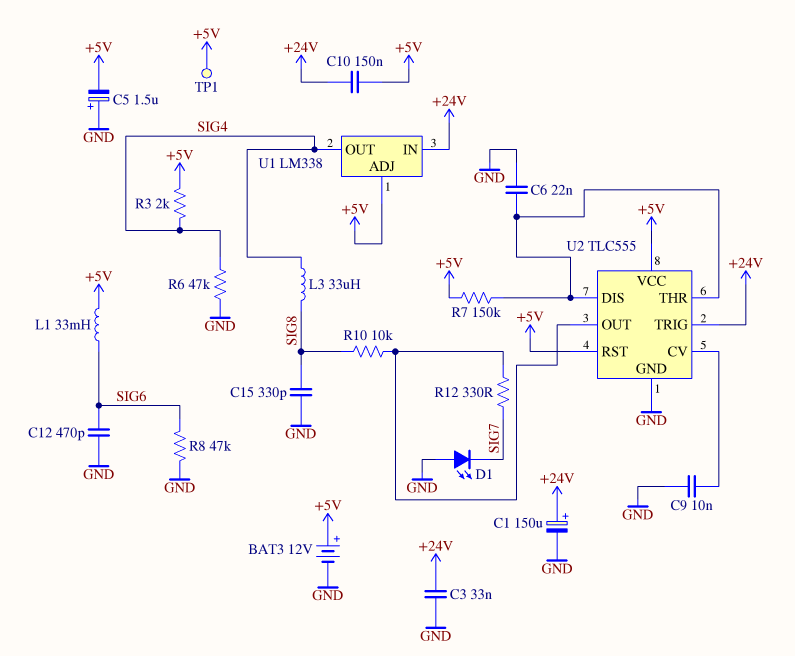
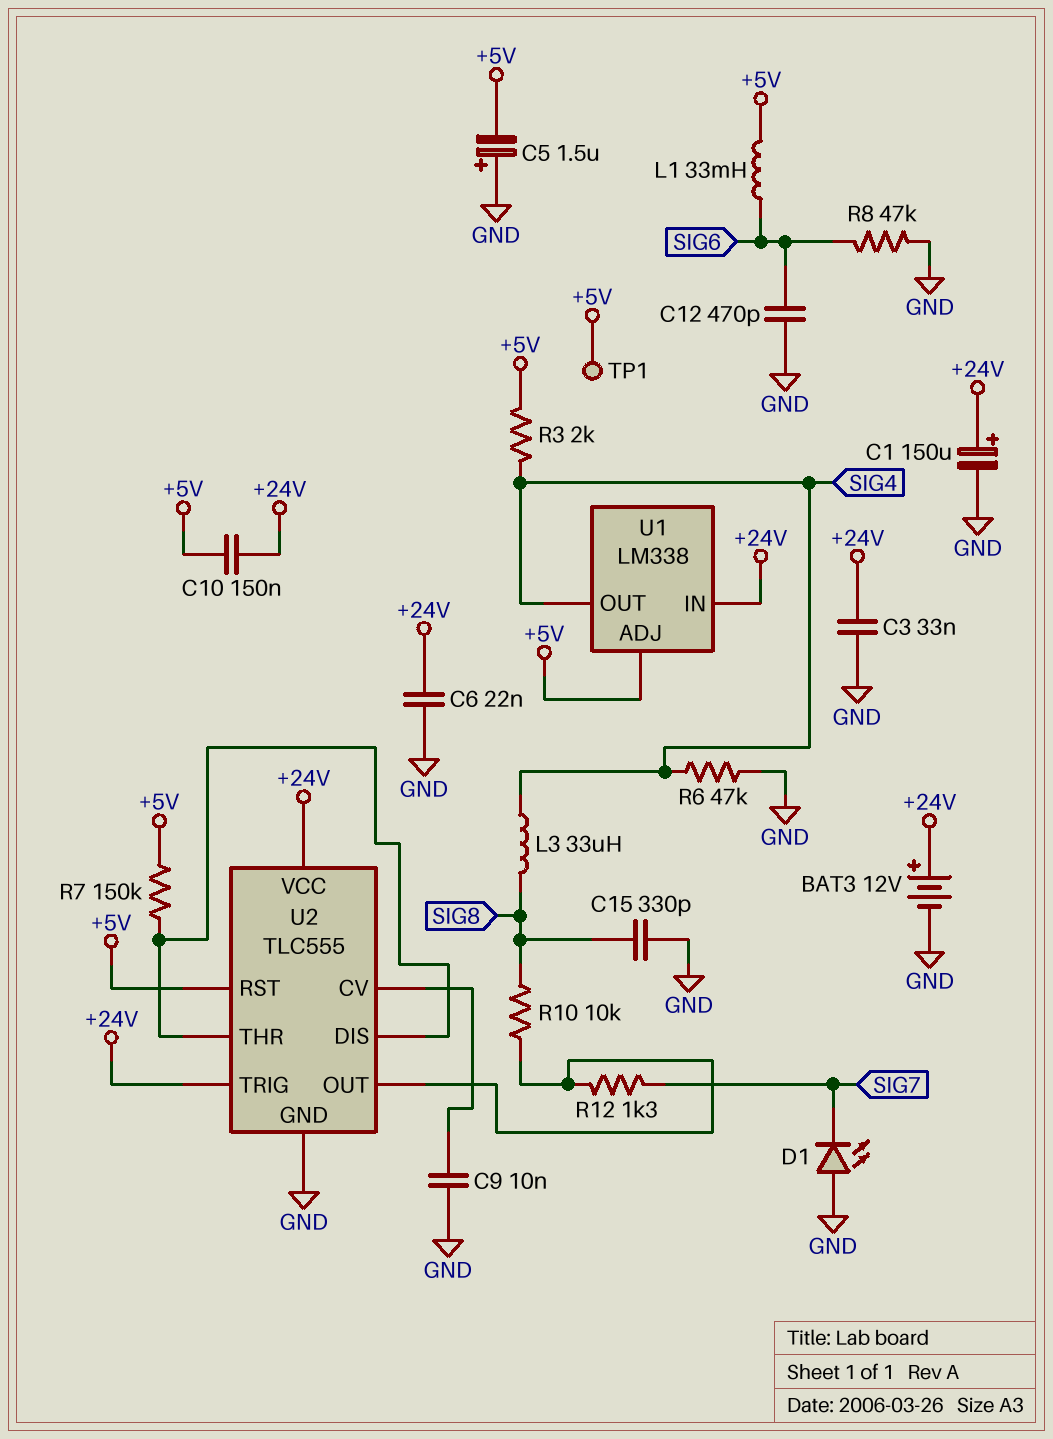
BAT3: 12V (plus +5V, minus GND) -> 12V (plus +24V, minus GND)
C6: 22nF (GND, U2/DIS) -> 22nF (+24V, GND)
R12: 330 (SIG7, U2/OUT) -> 1.3k (SIG7, U2/OUT)
U2 pin VCC: +5V -> +24V

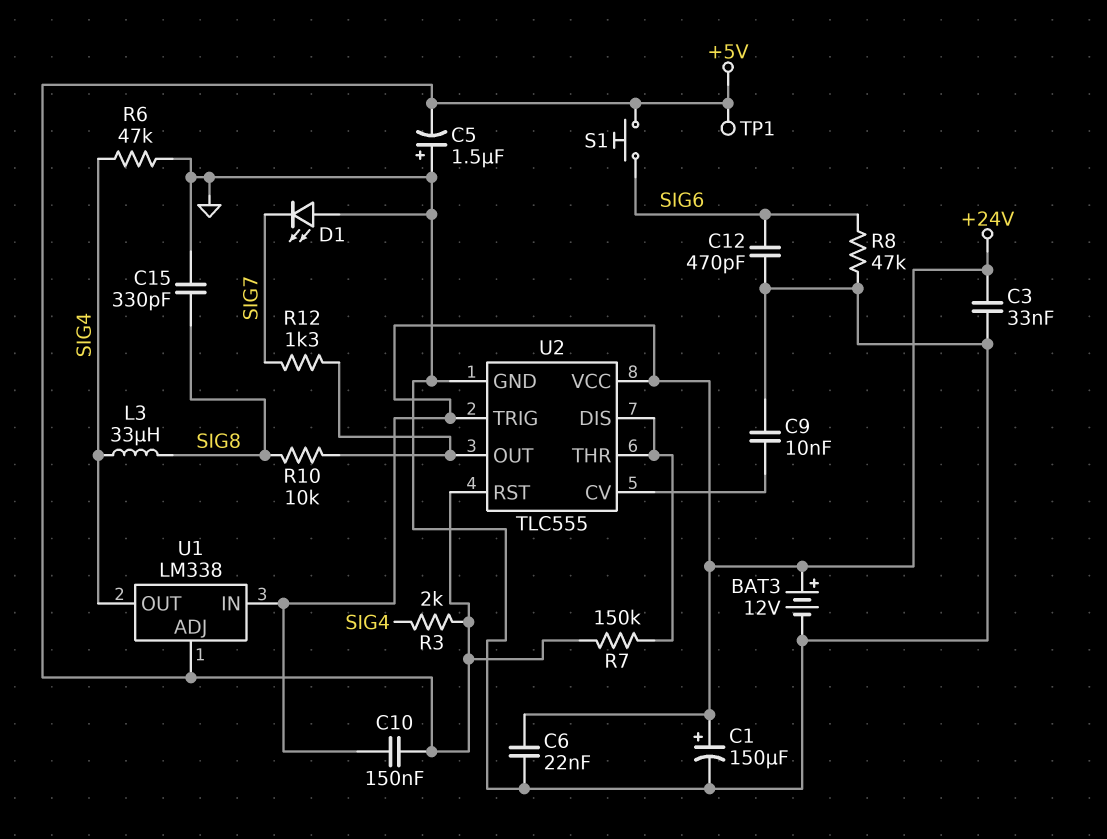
L1: 33mH (+5V, SIG6) -> none
S1: none -> button (+5V, SIG6)

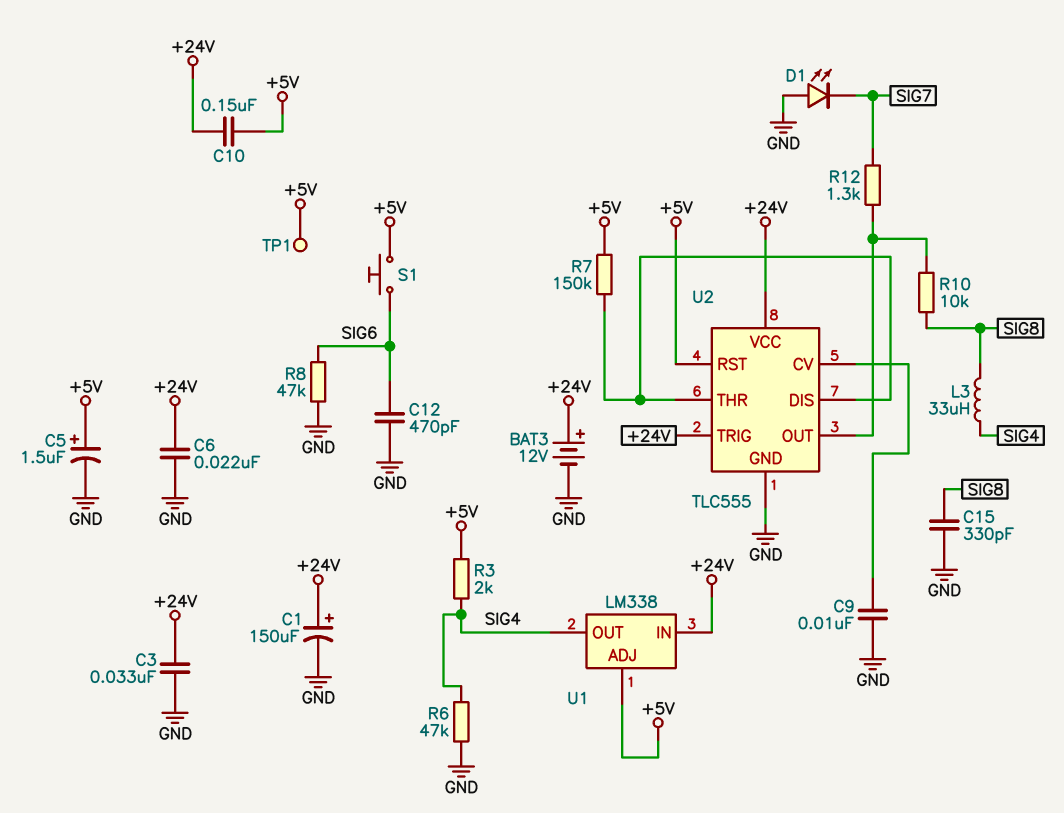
C5: 1.5uF (plus GND, minus +5V) -> 1.5uF (plus +5V, minus GND)

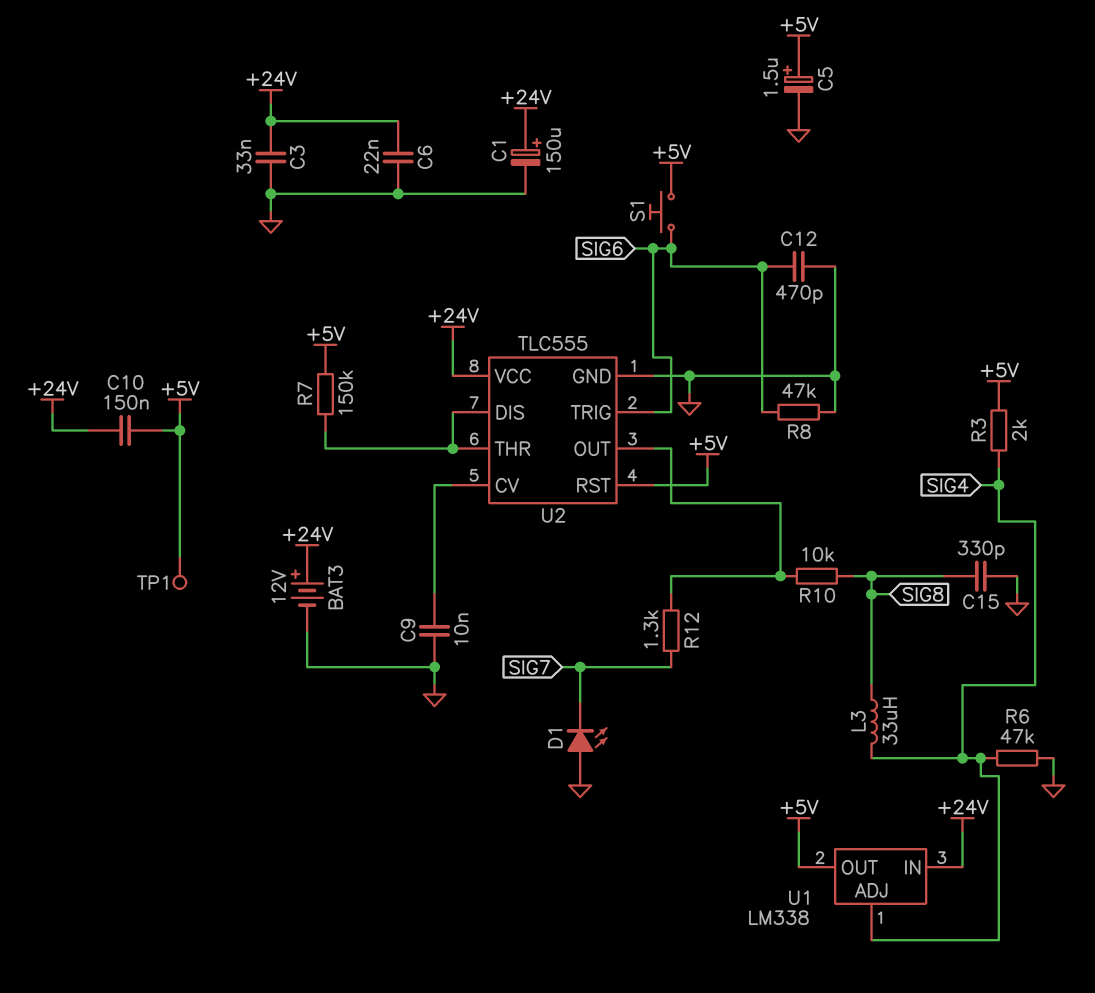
U1 pin ADJ: +5V -> SIG4
U1 pin OUT: SIG4 -> +5V
U2 pin TRIG: +24V -> SIG6

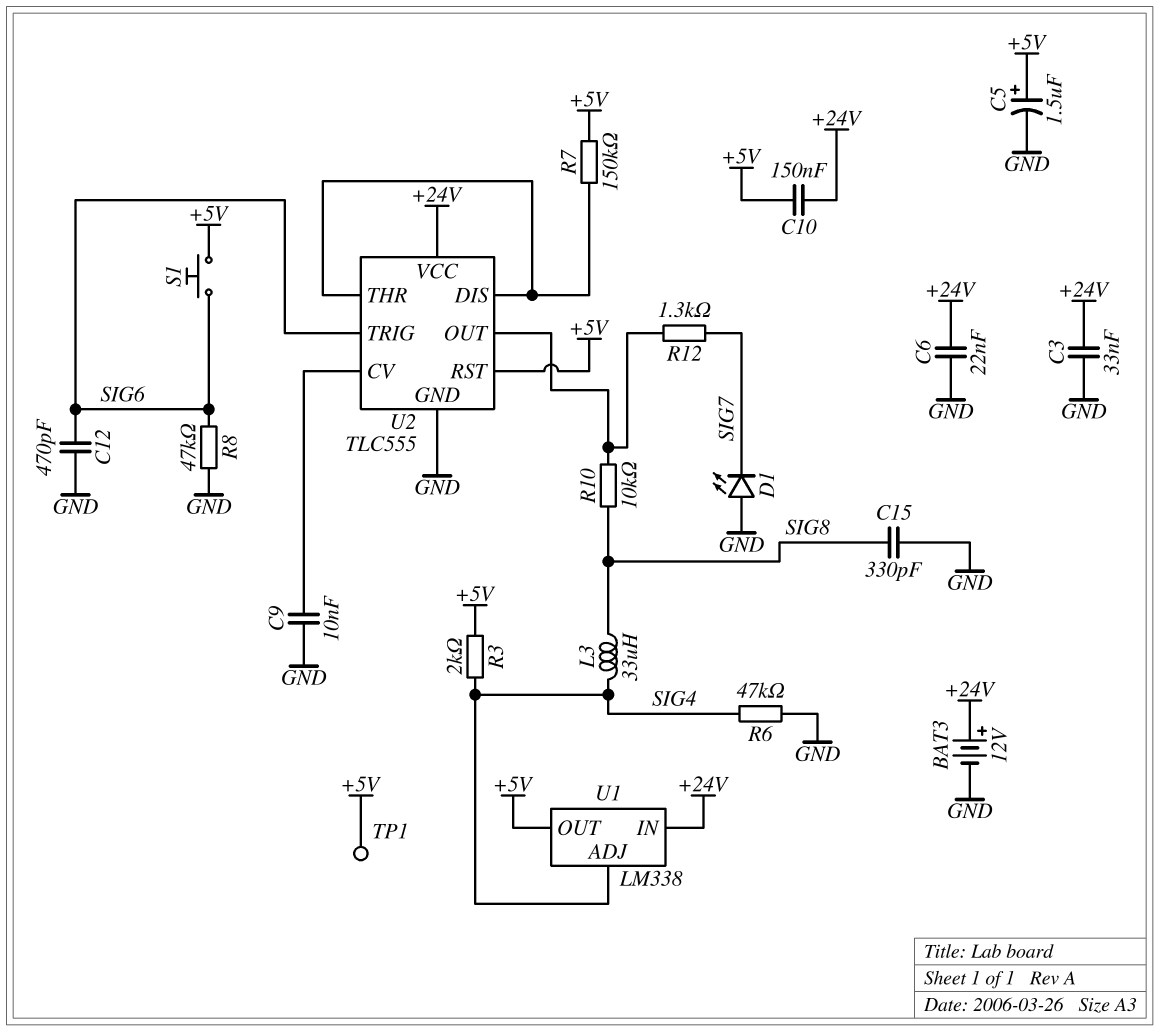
C1: 150uF (plus +24V, minus GND) -> none

